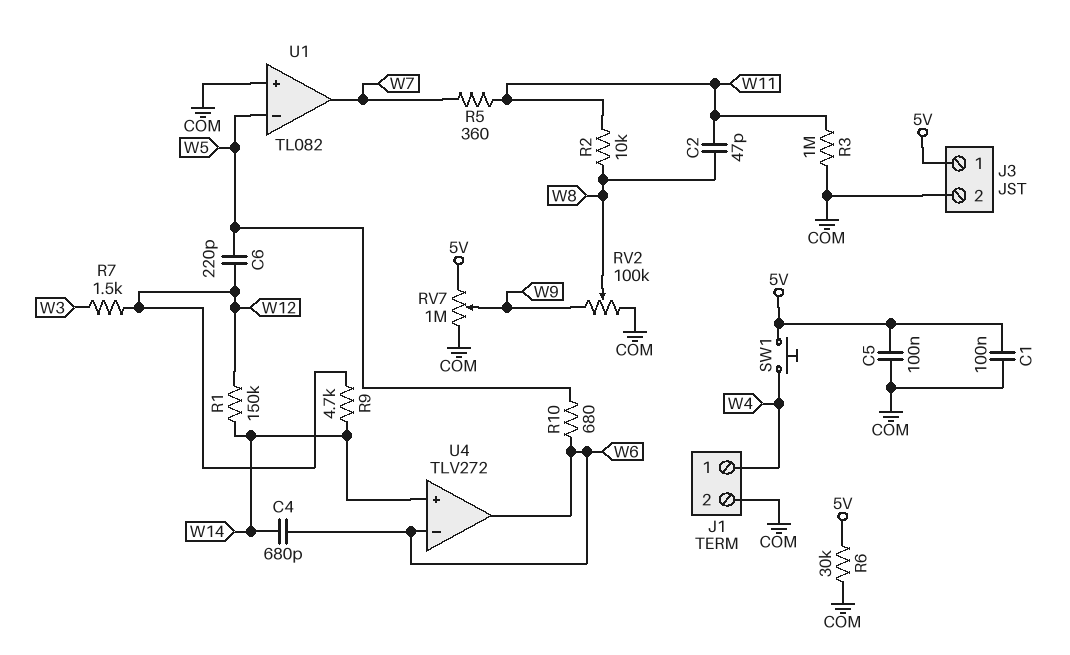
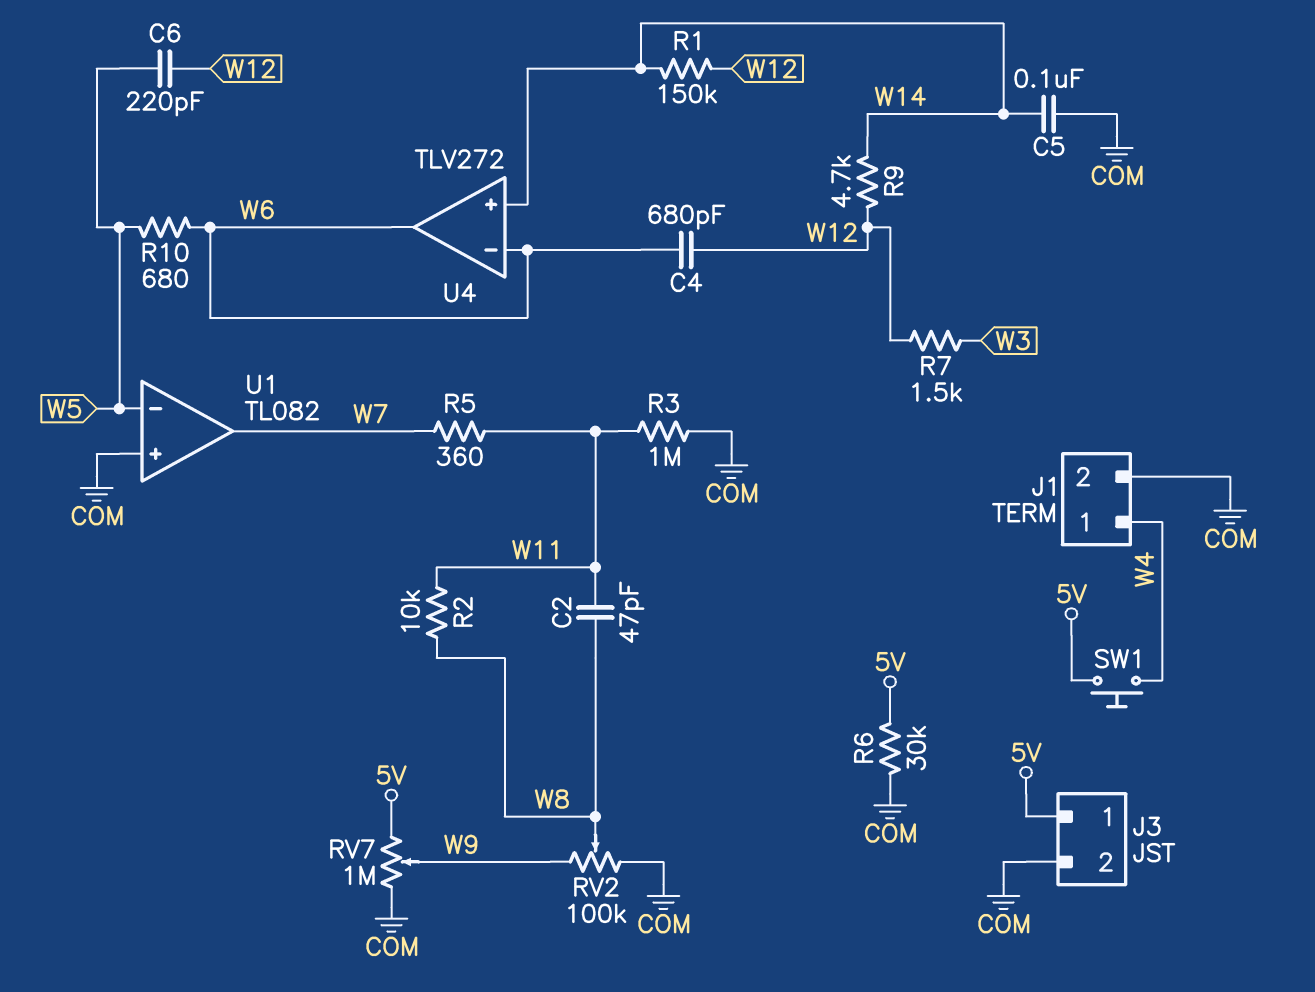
C1: 100nF (5V, COM) -> none
C4: 680pF (W6, W14) -> 680pF (W6, W12)
C5: 100nF (5V, COM) -> 100nF (COM, W14)

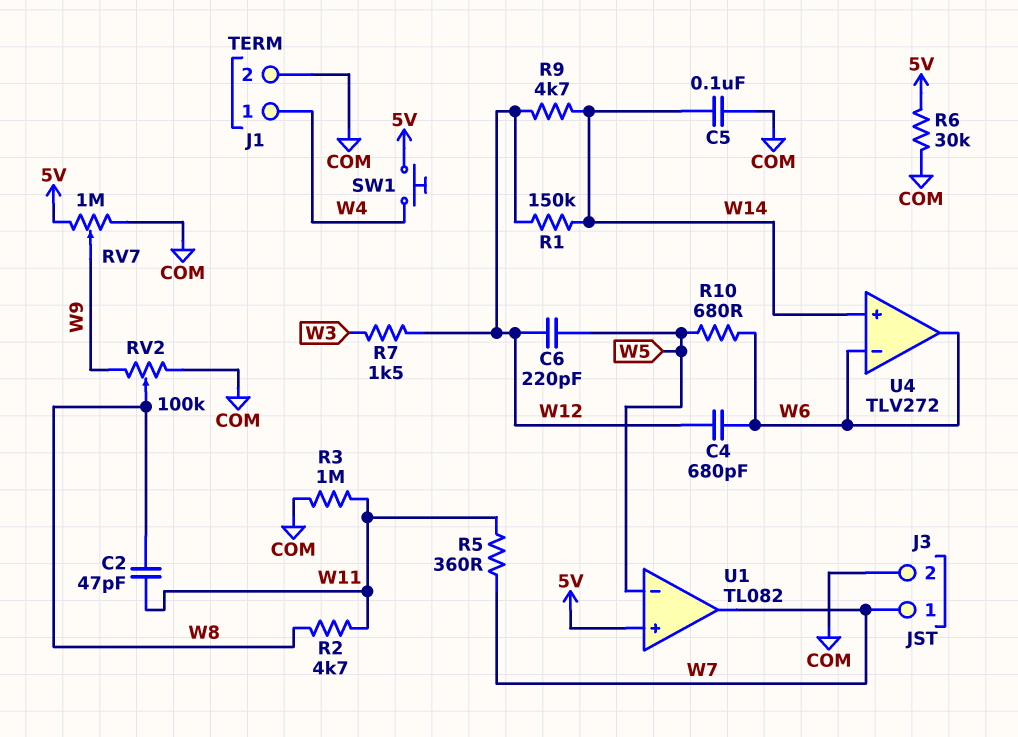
J3 pin 1: 5V -> W7
R2: 10k (W8, W11) -> 4.7k (W8, W11)
U1 pin in+: COM -> 5V

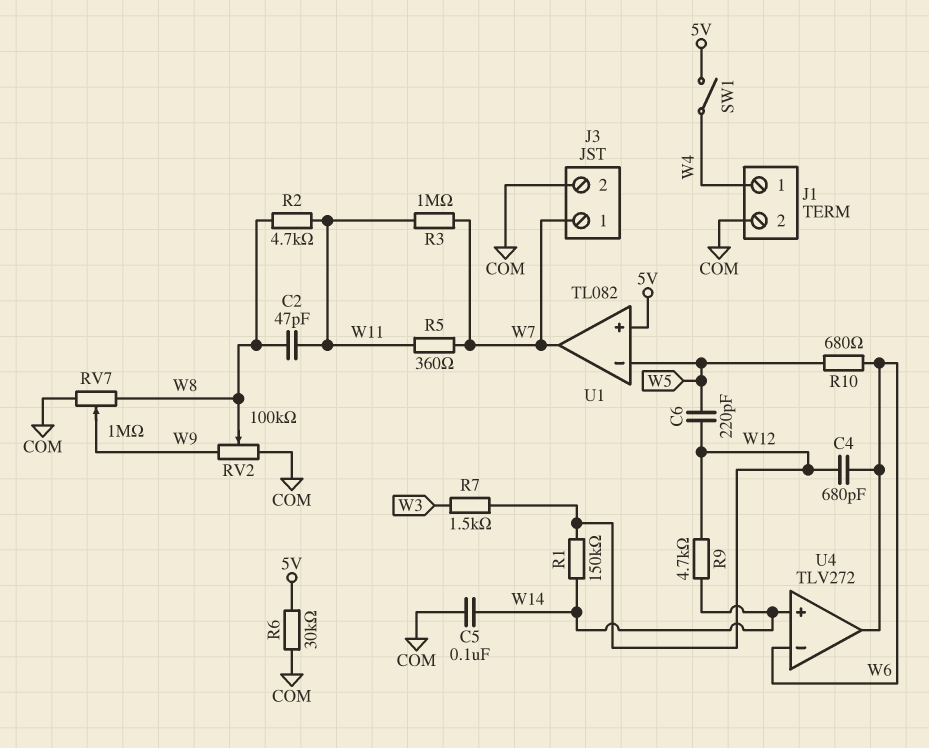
R3: 1M (COM, W11) -> 1M (W7, W11)
RV7: 1M (5V, COM, wiper W9) -> 1M (COM, W8, wiper W9)
SW1: button (5V, W4) -> switch (5V, W4)

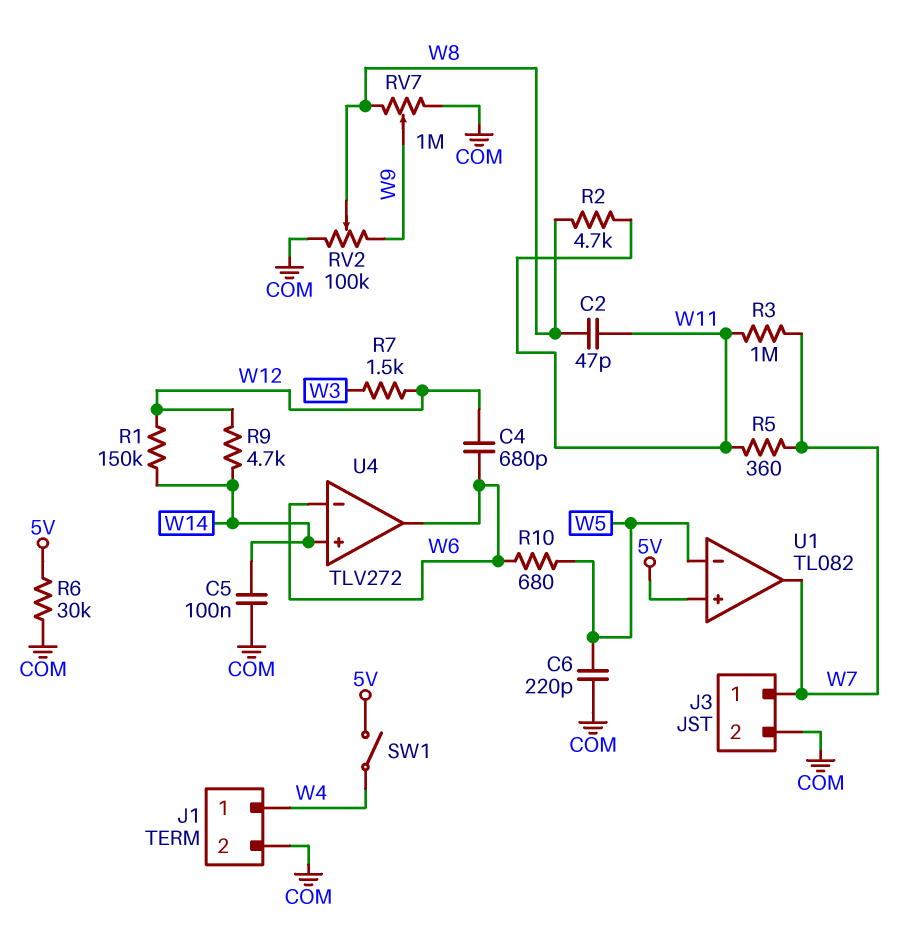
C6: 220pF (W5, W12) -> 220pF (COM, W5)

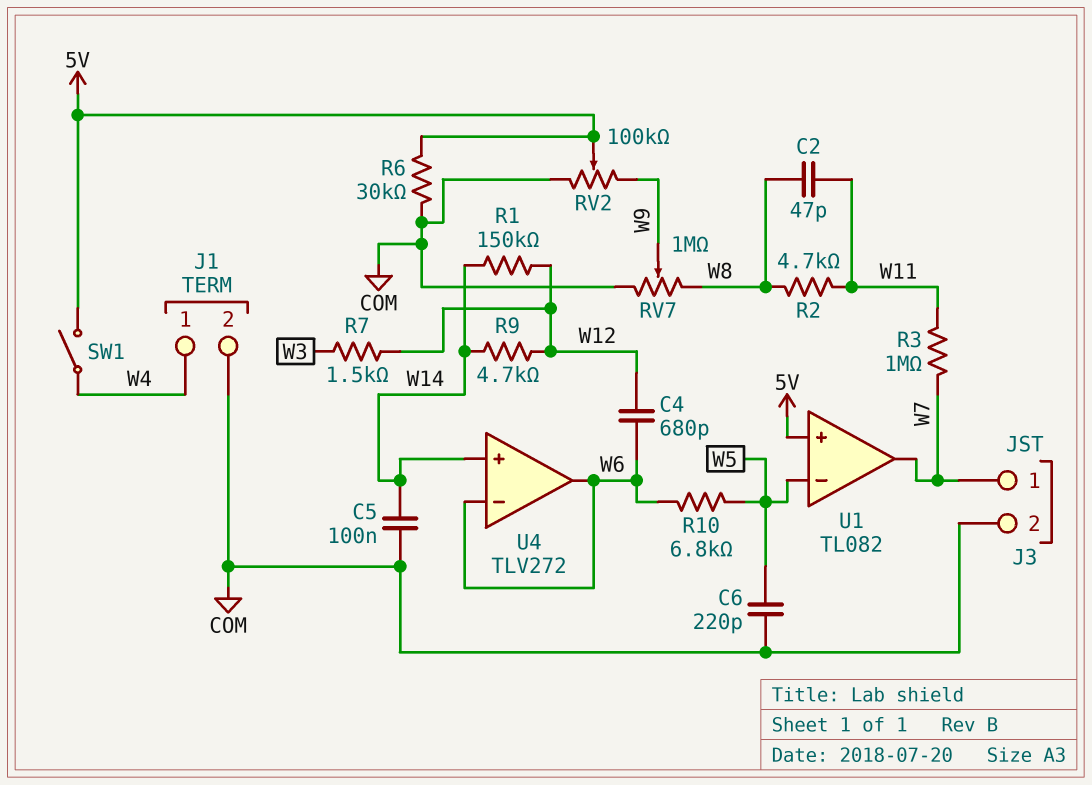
R5: 360 (W7, W11) -> none
R10: 680 (W5, W6) -> 6.8k (W5, W6)
RV2: 100k (COM, W9, wiper W8) -> 100k (COM, W9, wiper 5V)

